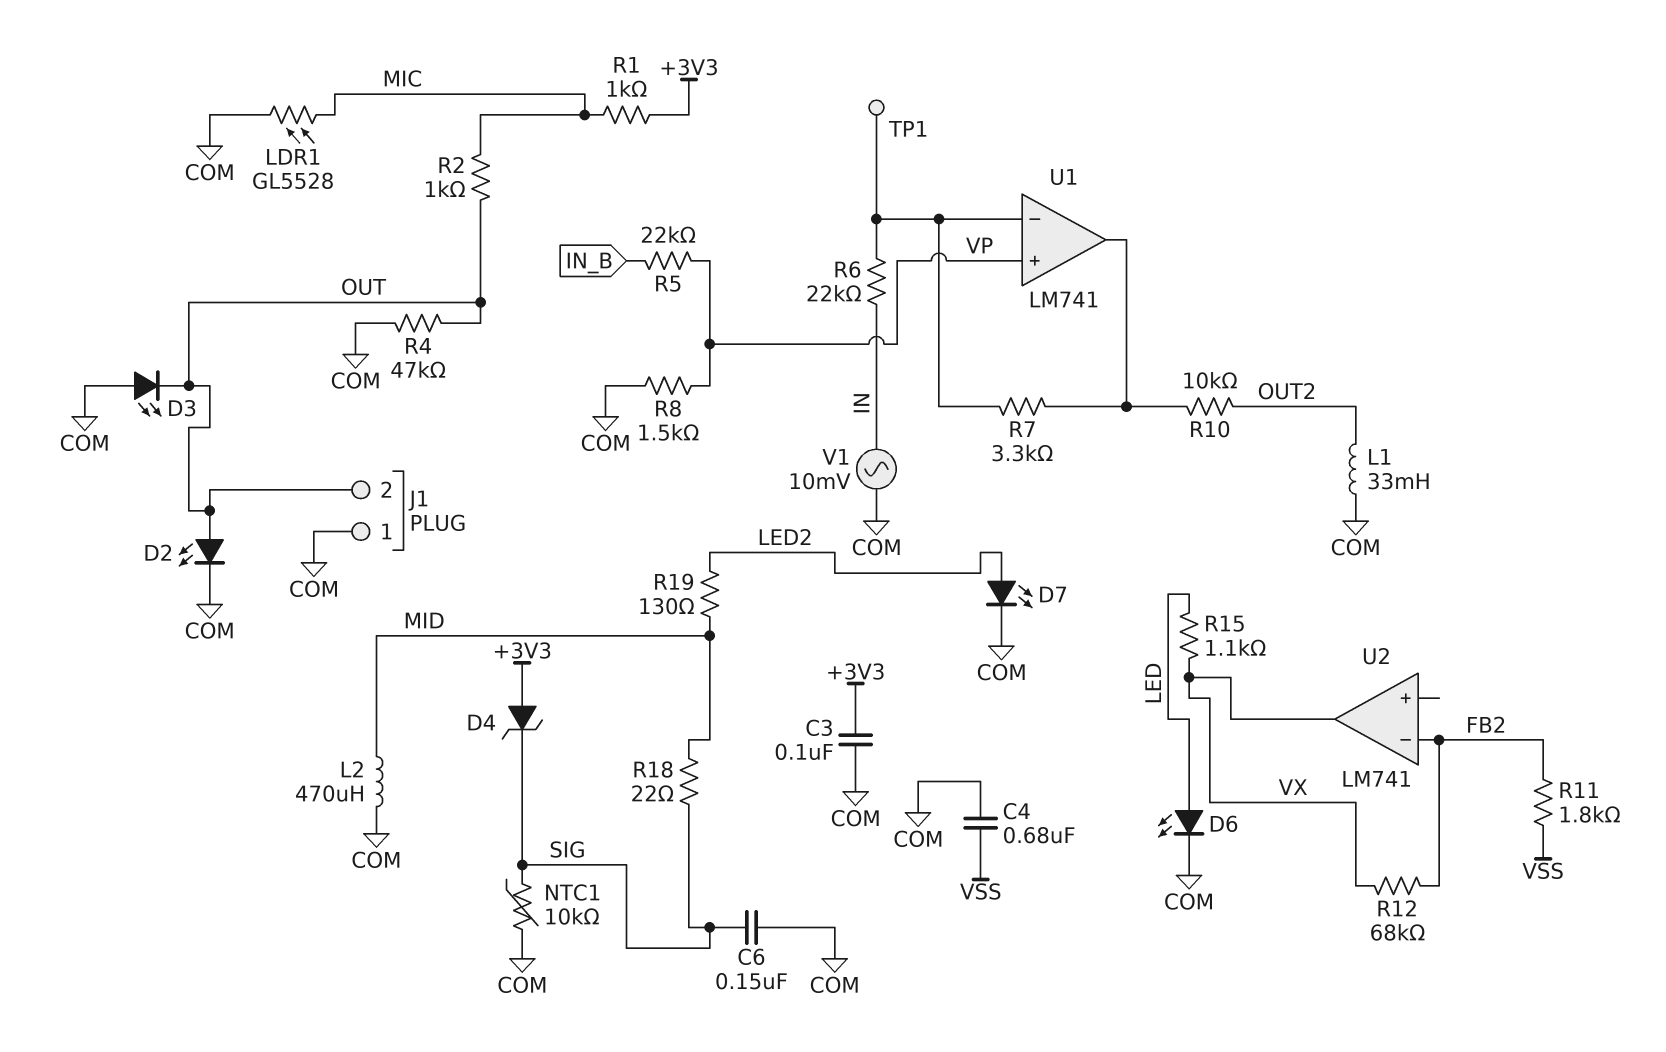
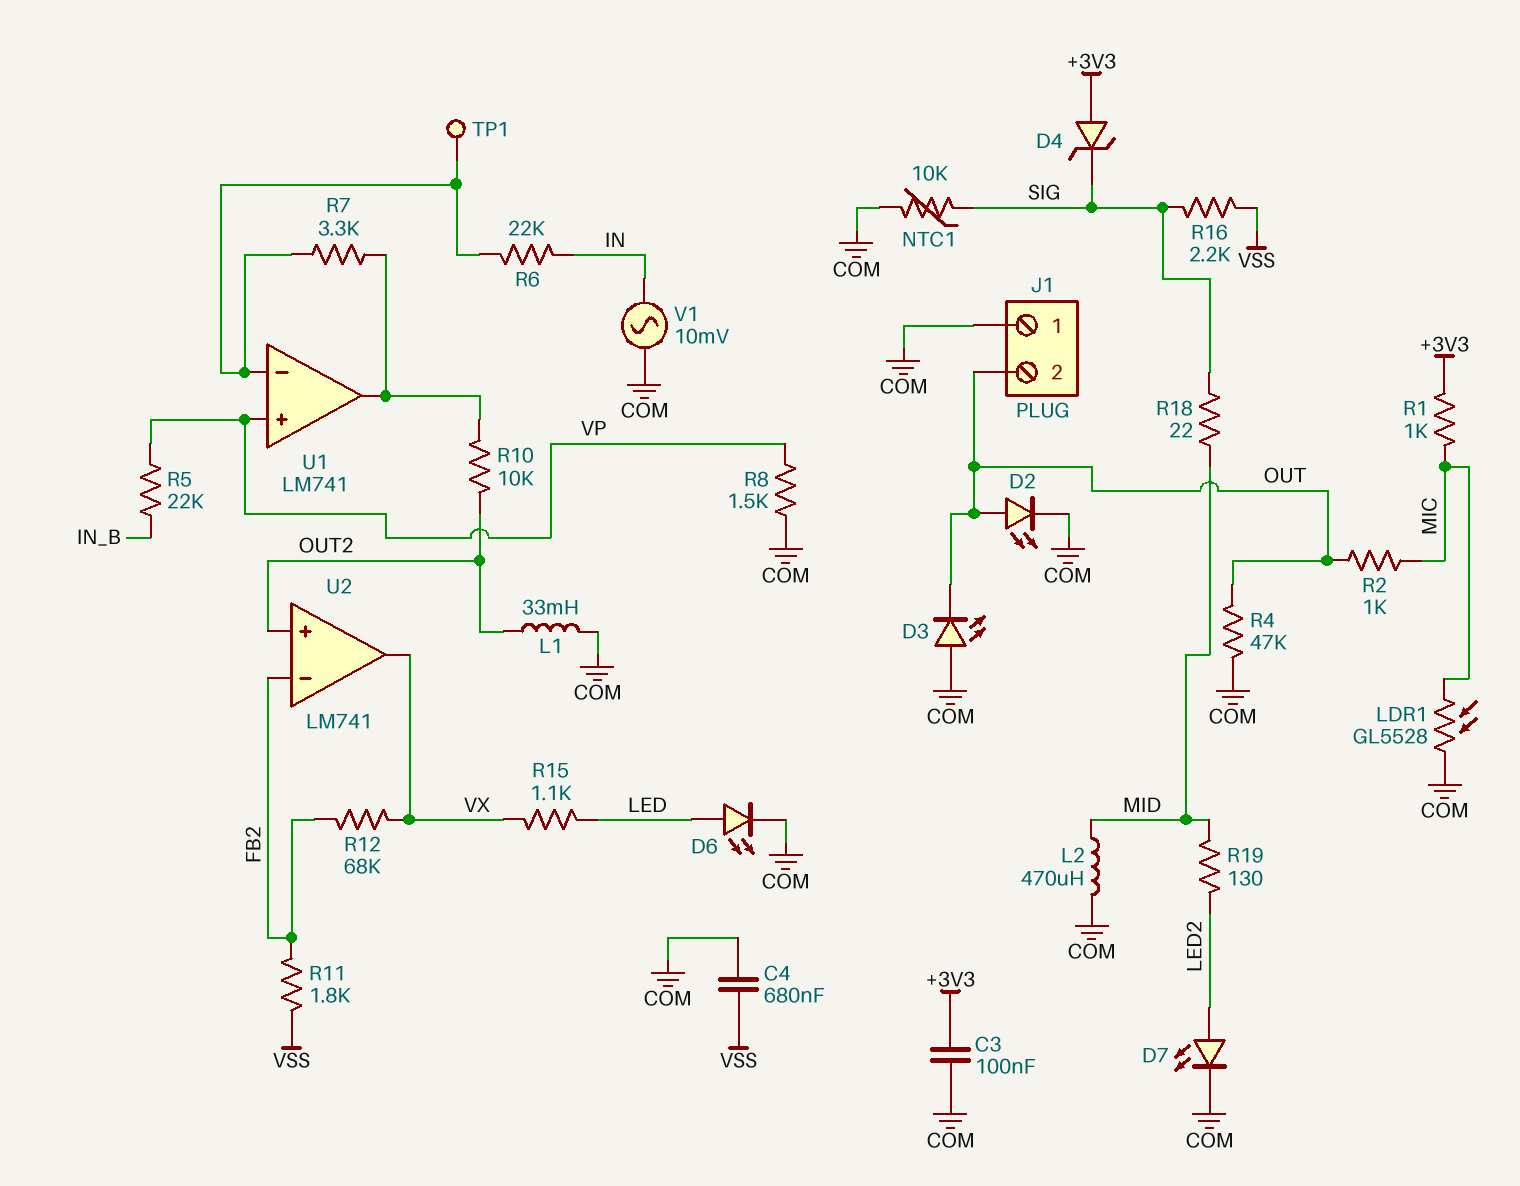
C6: 150nF (COM, SIG) -> none
R16: none -> 2.2k (SIG, VSS)
U2 pin in+: none -> OUT2

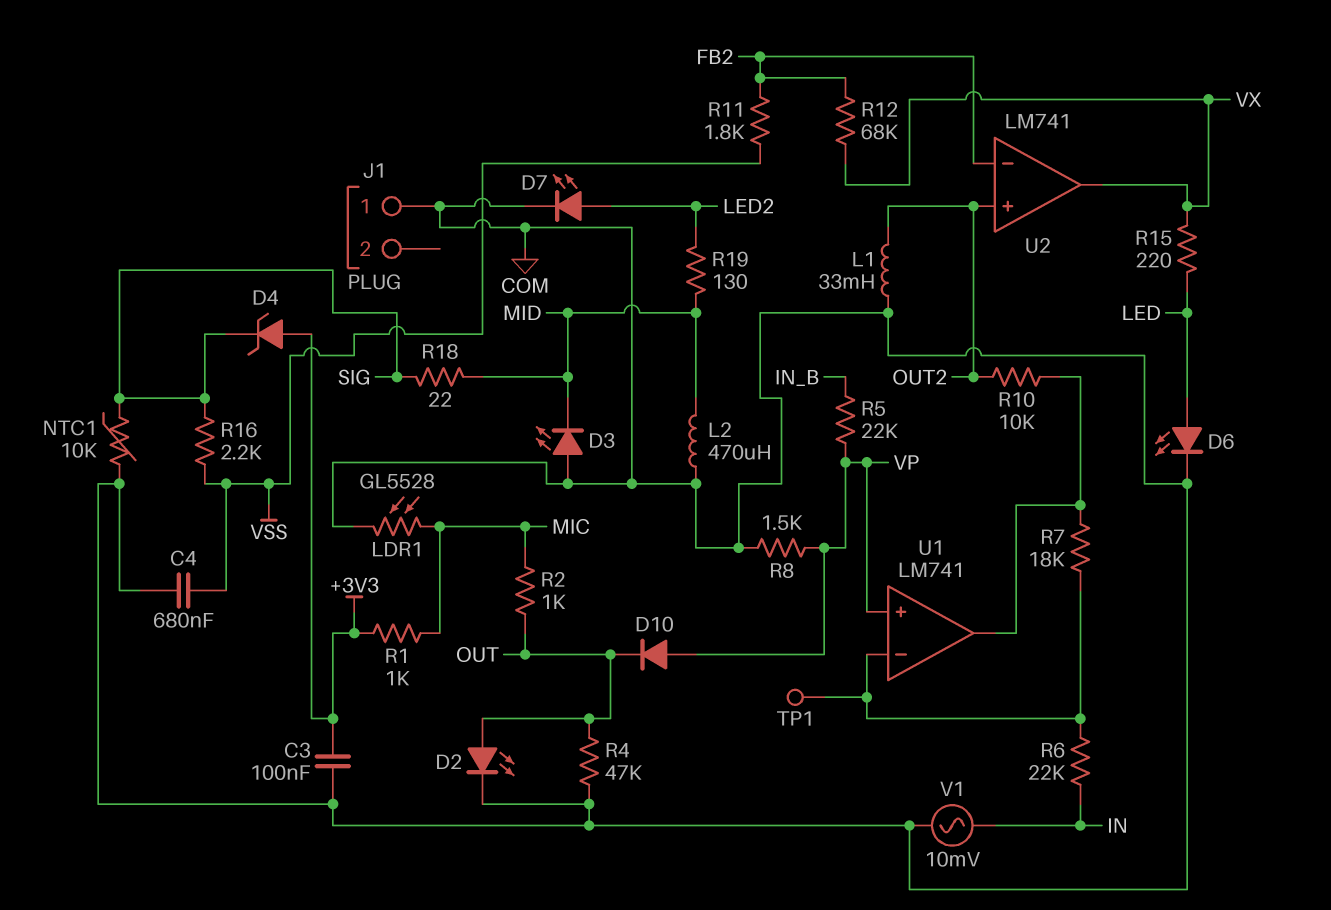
D3: LED (A COM, K OUT) -> LED (A COM, K MID)
D10: none -> diode (A VP, K OUT)
J1 pin 2: OUT -> none
R7: 3.3k (U1/in-, U1/out) -> 18k (U1/in-, U1/out)
R15: 1.1k (LED, VX) -> 220 (LED, VX)

